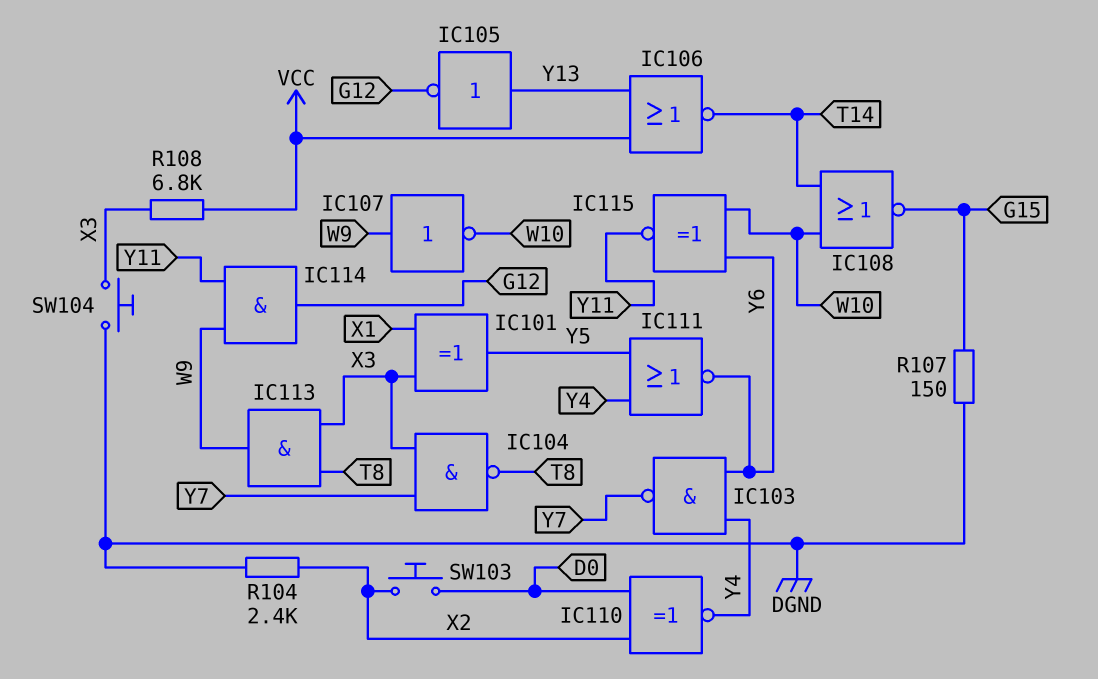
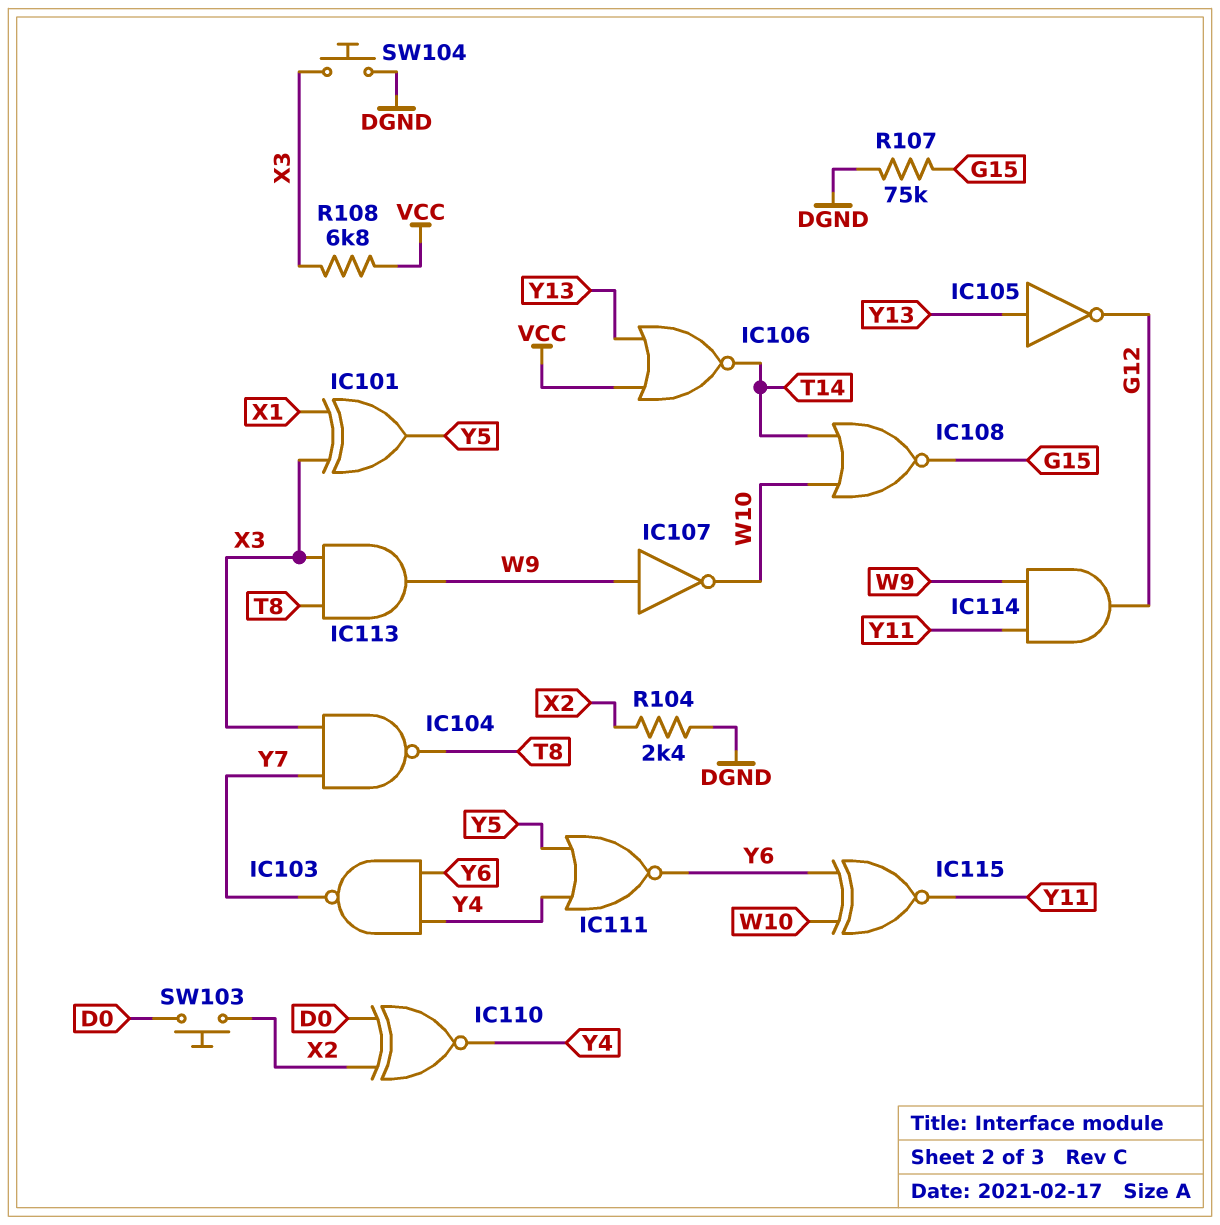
R107: 150 (DGND, G15) -> 75k (DGND, G15)

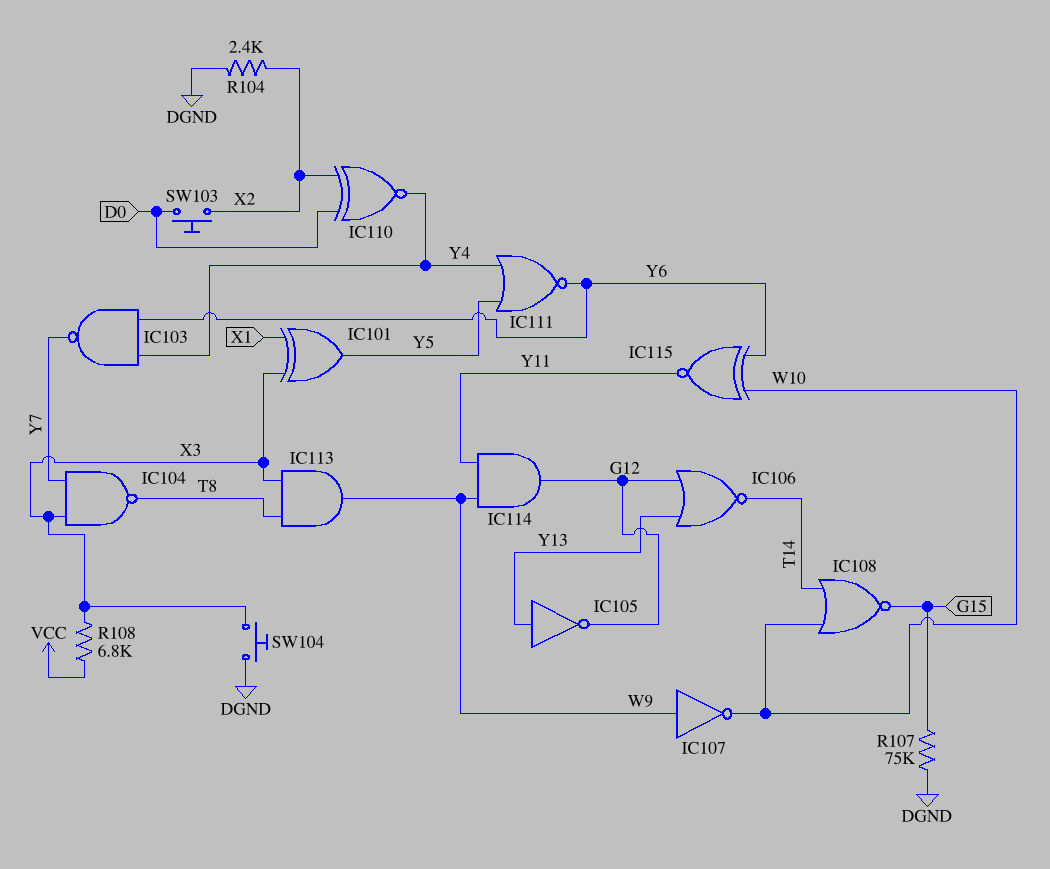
IC106: NOR (in VCC, in Y13, out T14) -> NOR (in G12, in Y13, out T14)

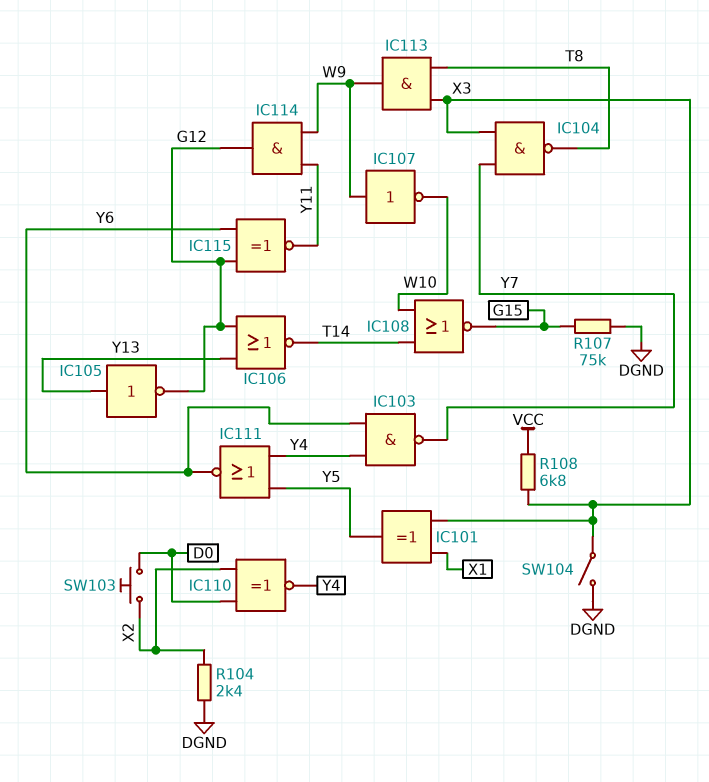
IC115: XNOR (in W10, in Y6, out Y11) -> XNOR (in G12, in Y6, out Y11)
SW104: button (DGND, X3) -> switch (DGND, X3)

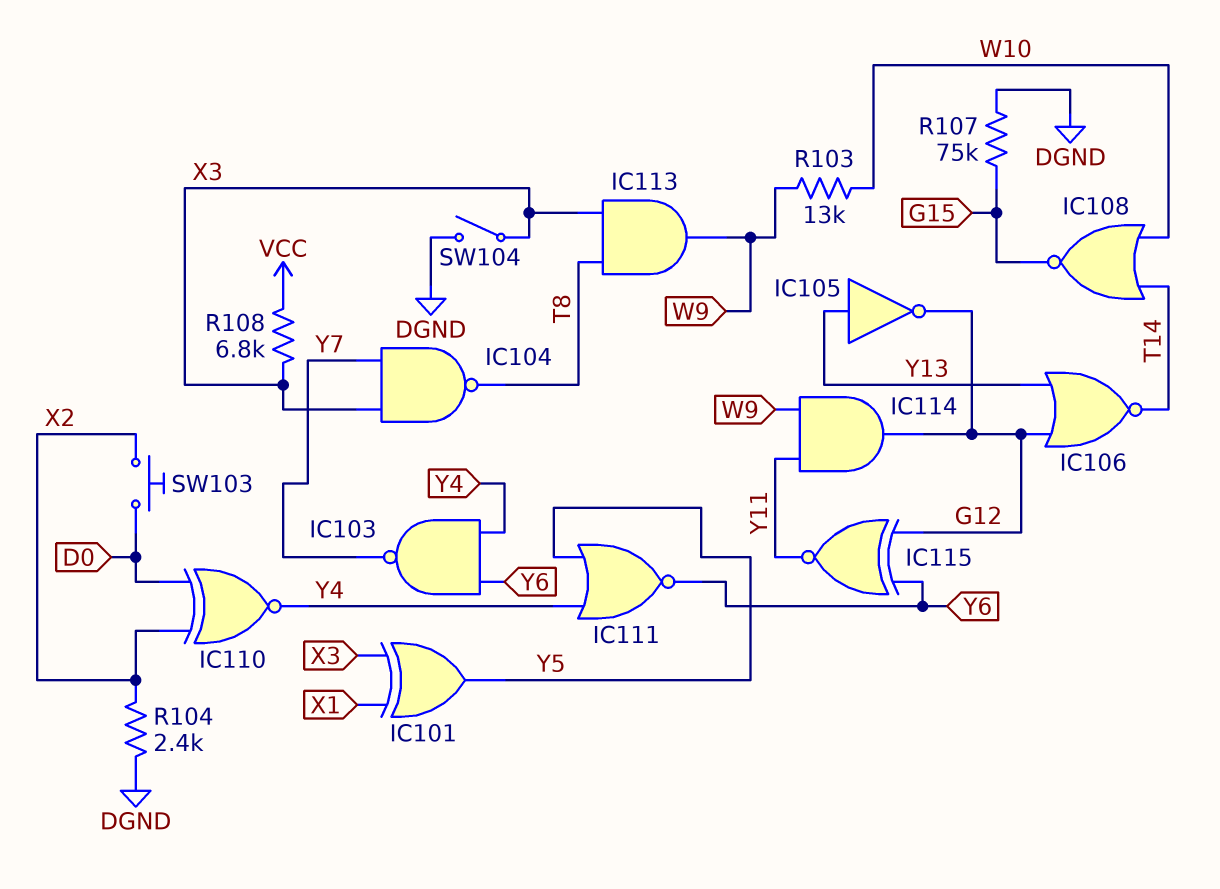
IC107: NOT (in W9, out W10) -> none
R103: none -> 13k (W9, W10)

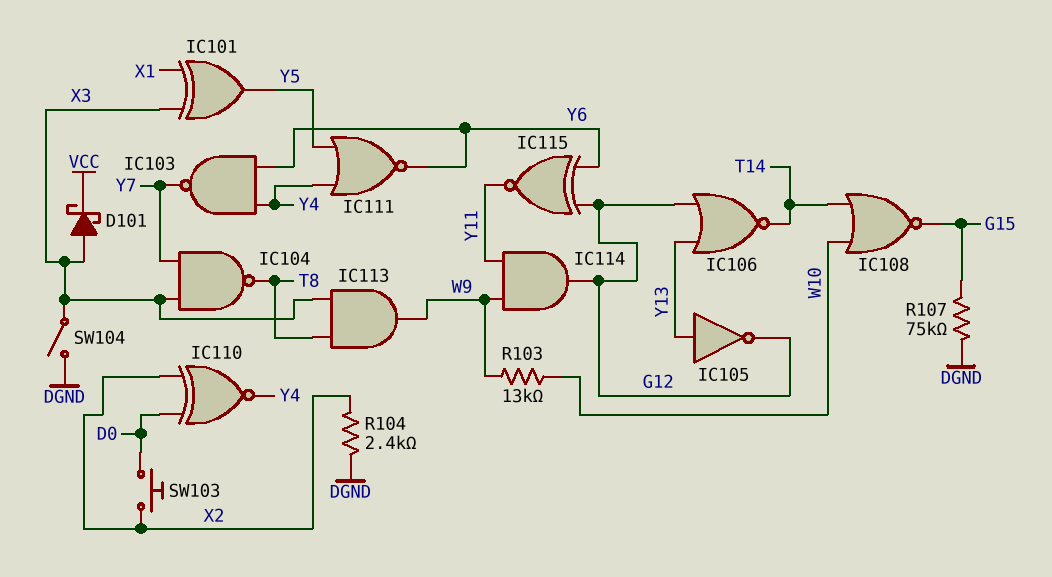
D101: none -> schottky (A X3, K VCC)
R108: 6.8k (VCC, X3) -> none

